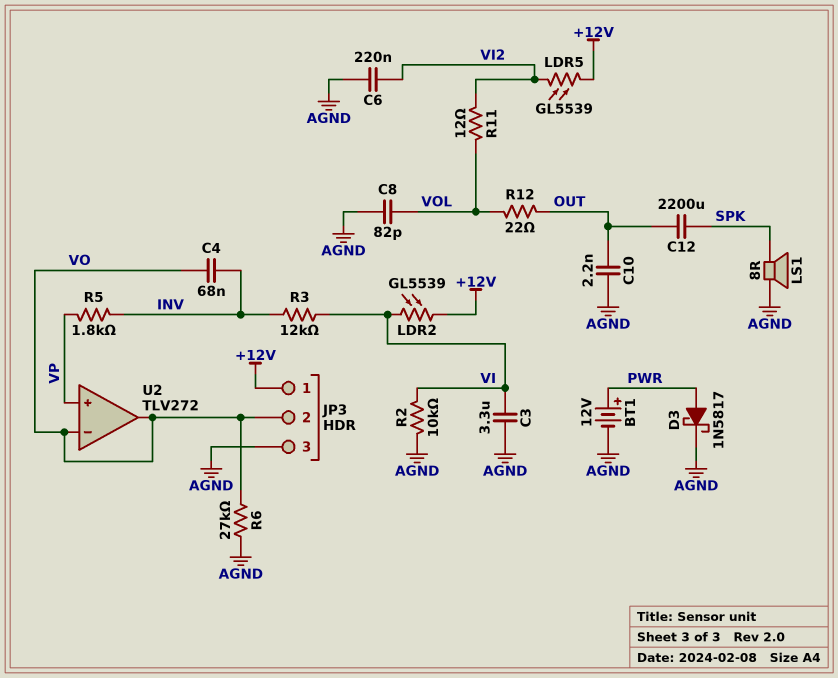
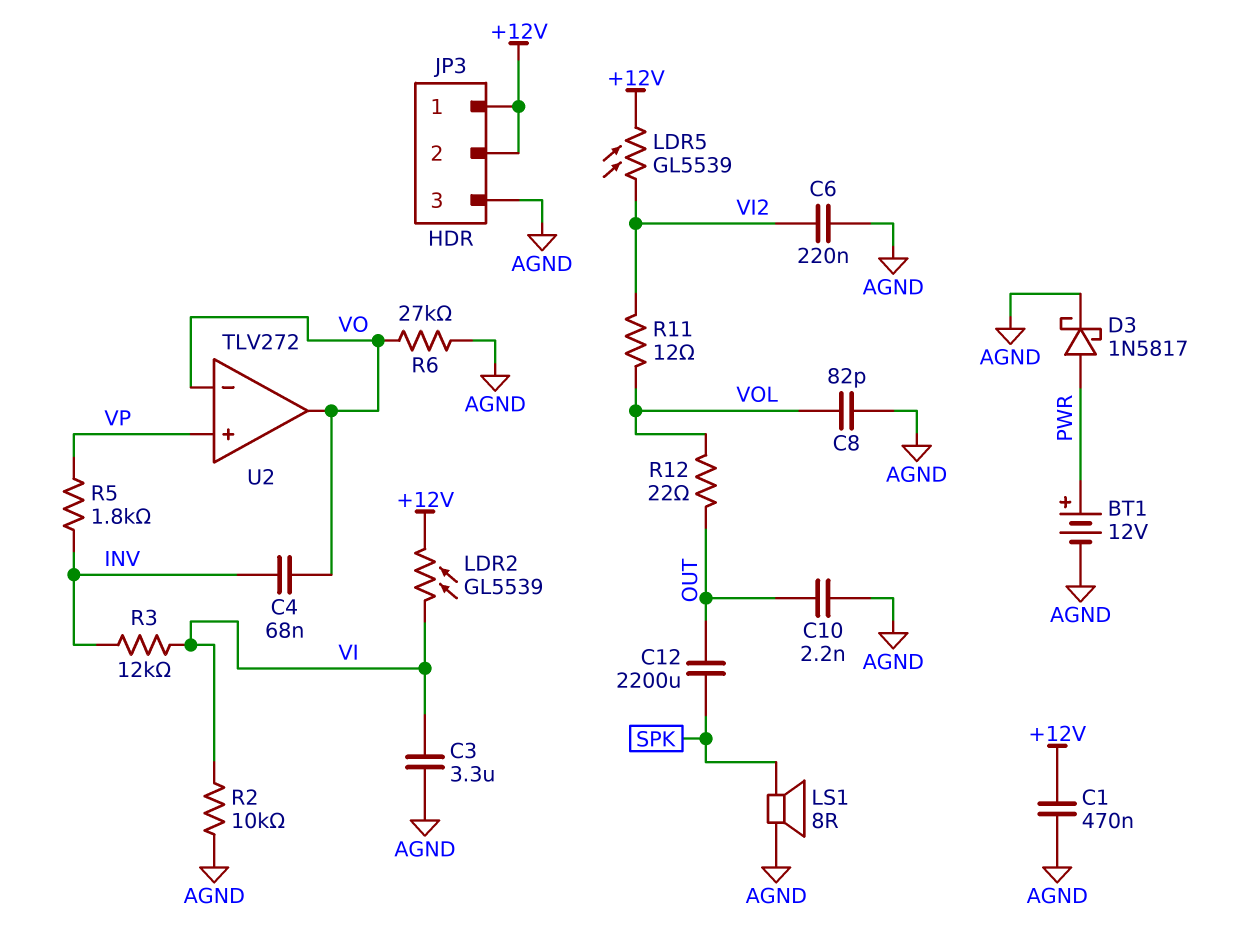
C1: none -> 470nF (+12V, AGND)
JP3 pin 2: VO -> +12V

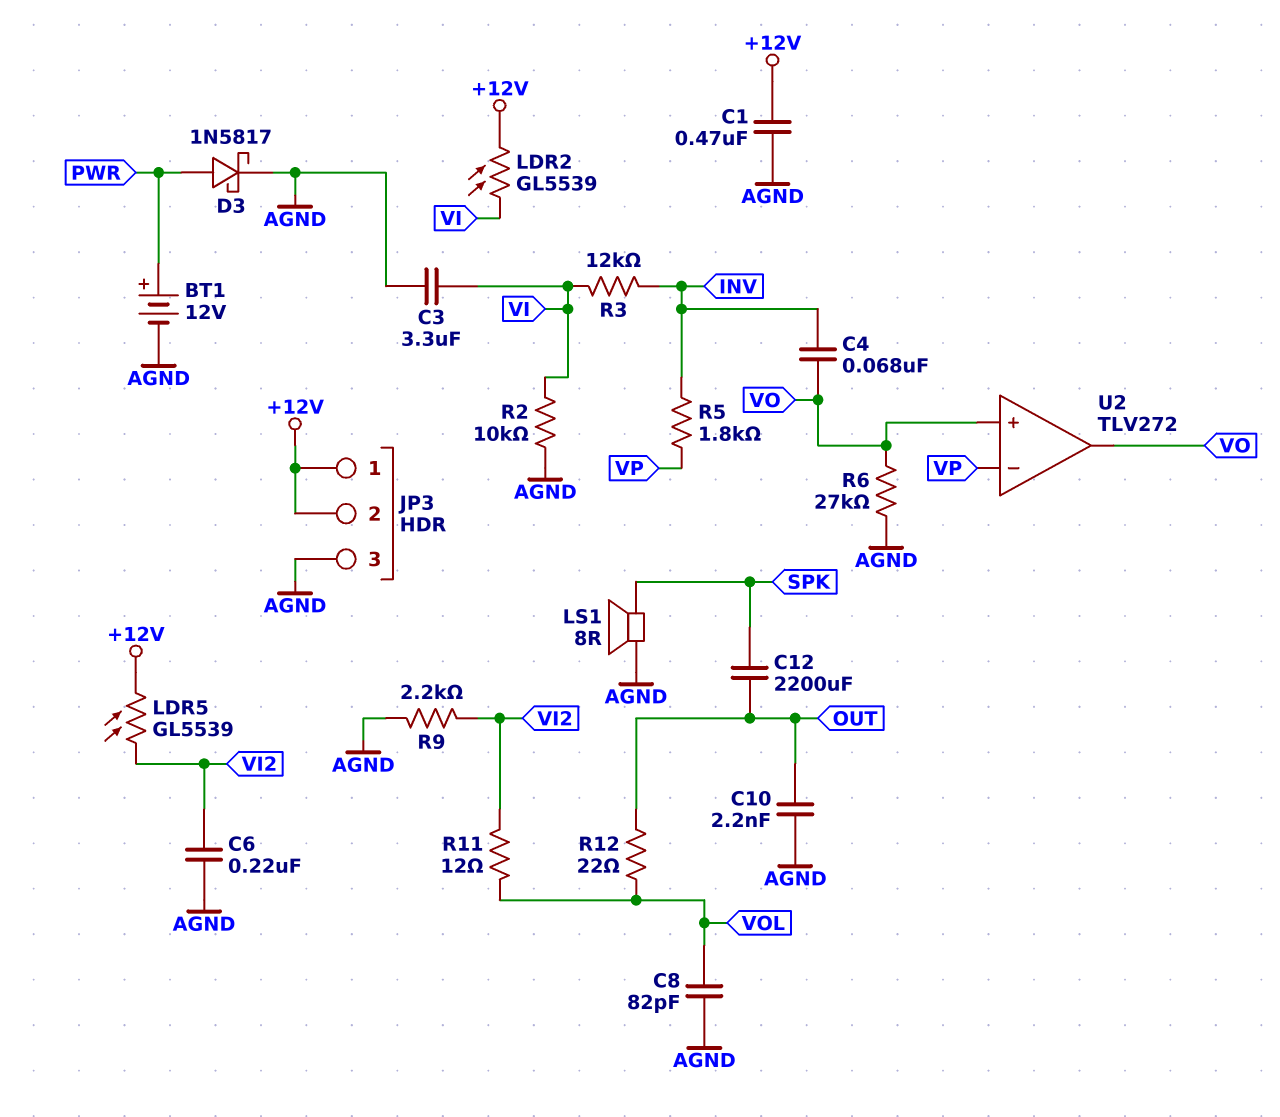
R9: none -> 2.2k (AGND, VI2)
U2 pin in+: VP -> VO
U2 pin in-: VO -> VP

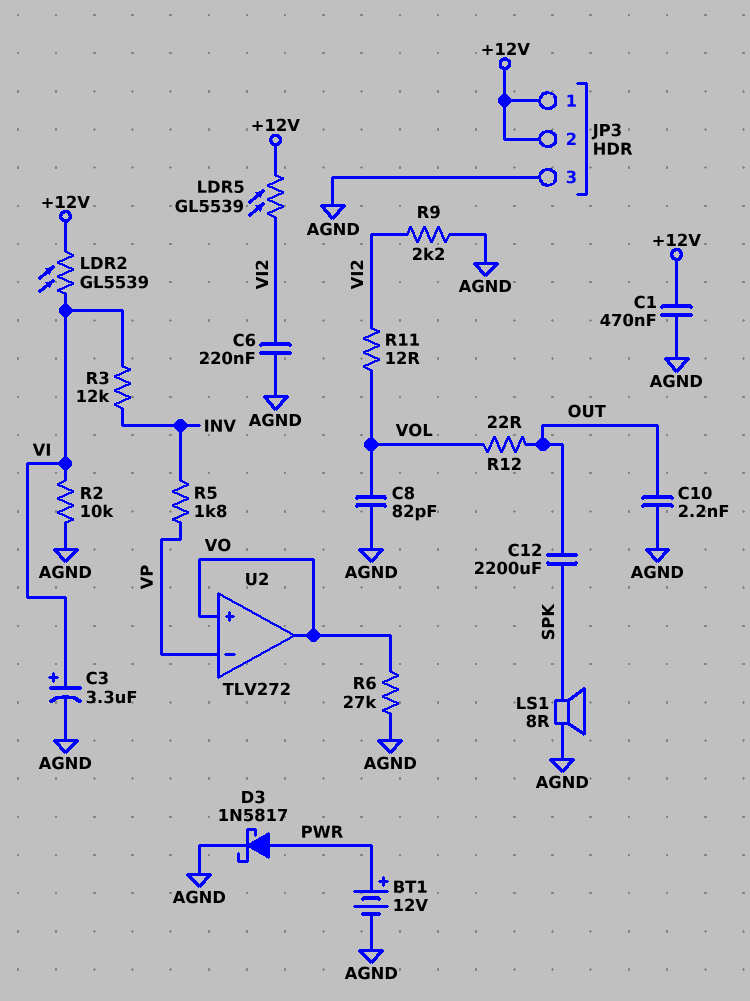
C3: 3.3uF (AGND, VI) -> 3.3uF (plus VI, minus AGND)
C4: 68nF (INV, VO) -> none

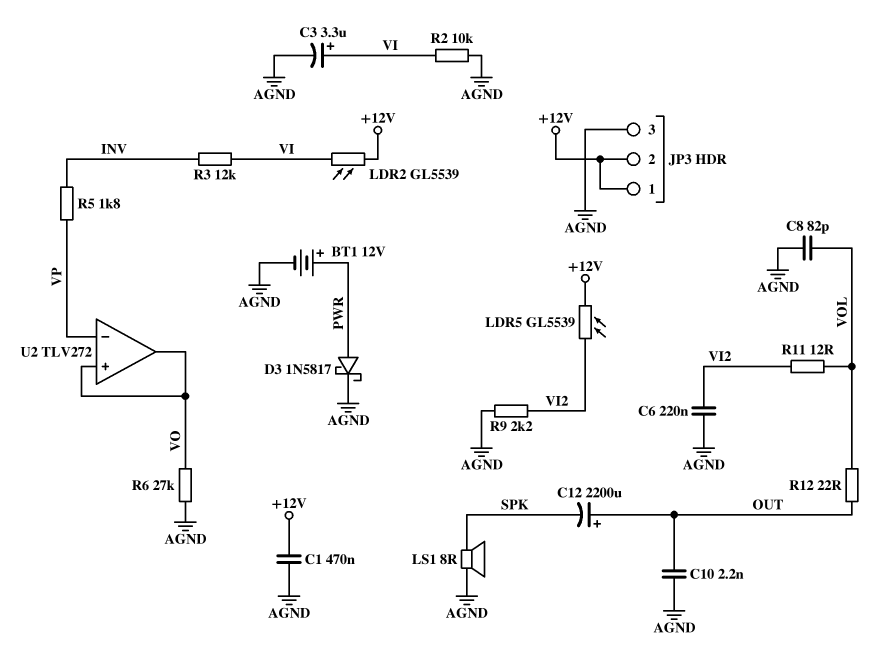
C12: 2200uF (OUT, SPK) -> 2200uF (plus OUT, minus SPK)

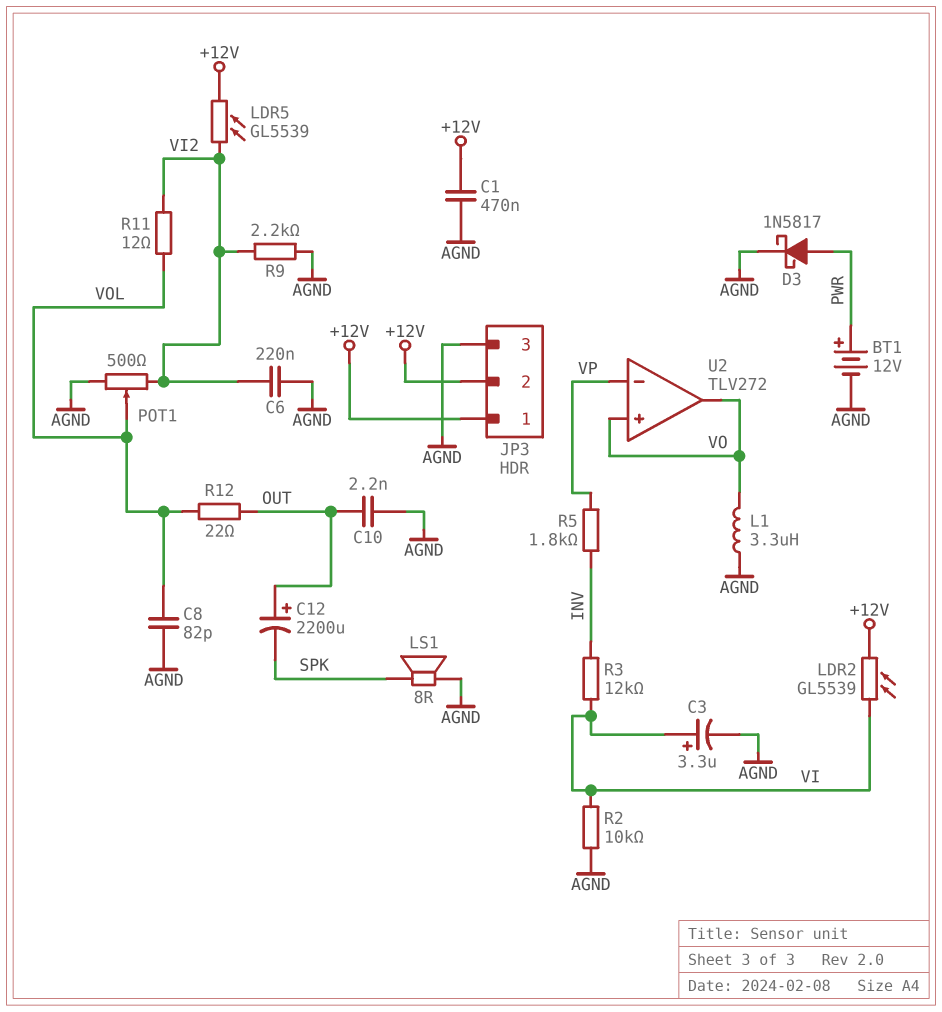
L1: none -> 3.3uH (AGND, VO)
POT1: none -> 500 (AGND, VI2, wiper VOL)
R6: 27k (AGND, VO) -> none

